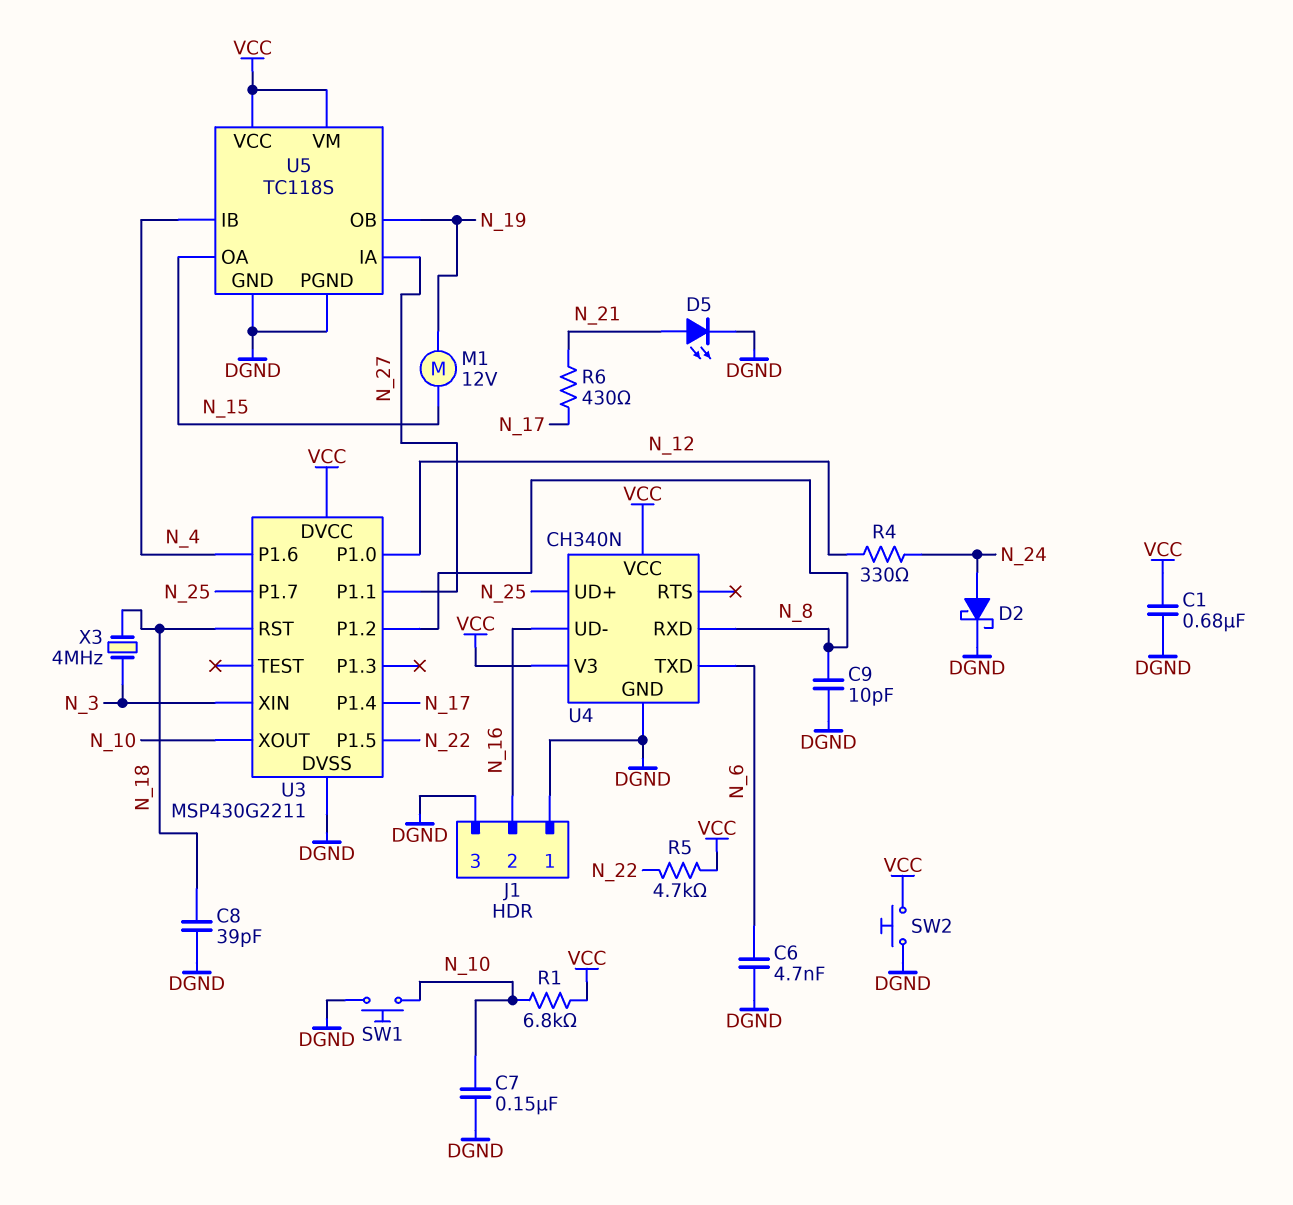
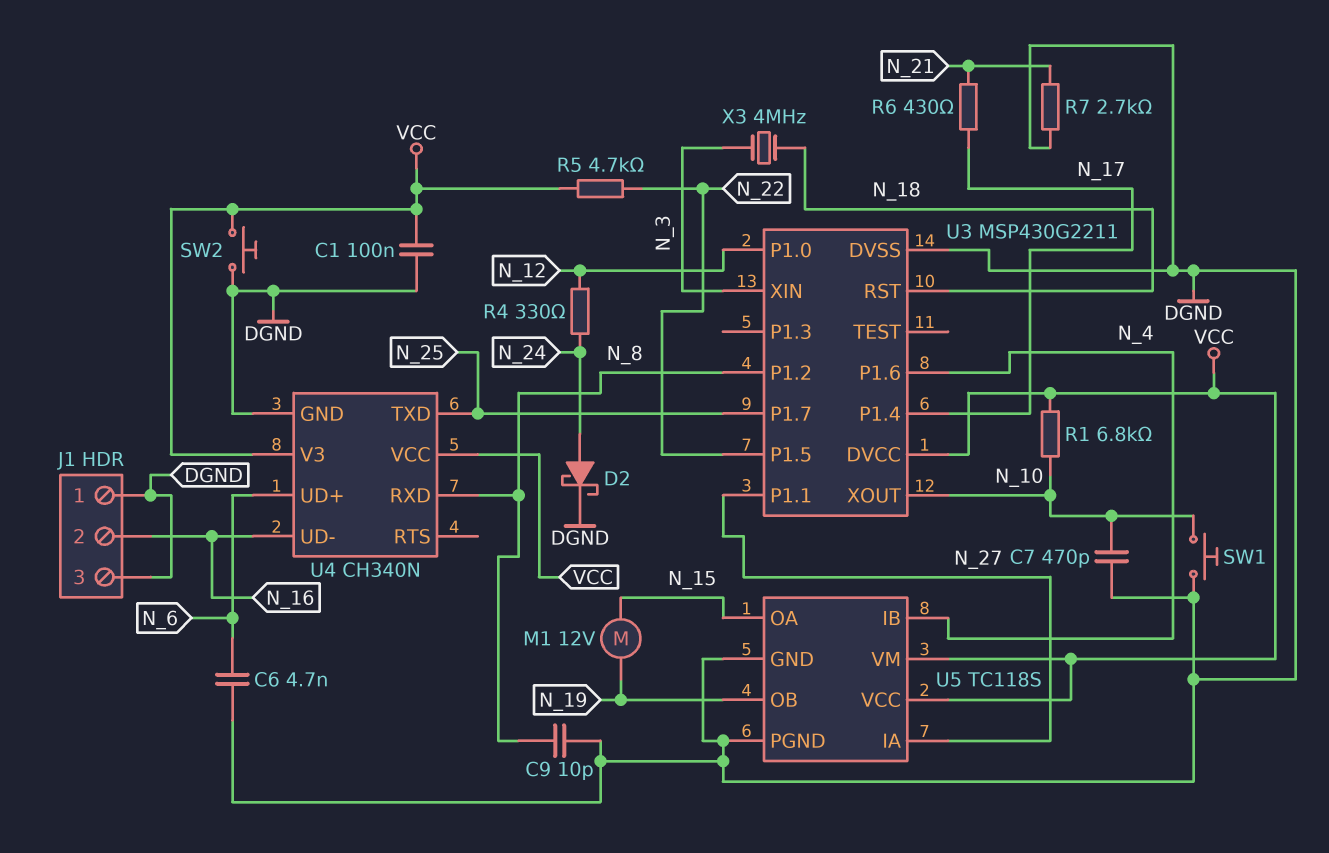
C1: 680nF (DGND, VCC) -> 100nF (DGND, VCC)
C7: 150nF (DGND, N_10) -> 470pF (DGND, N_10)
C8: 39pF (DGND, N_18) -> none
D5: LED (A N_21, K DGND) -> none
R7: none -> 2.7k (DGND, N_21)
U4 pin TXD: N_6 -> N_25
U4 pin UD+: N_25 -> N_6

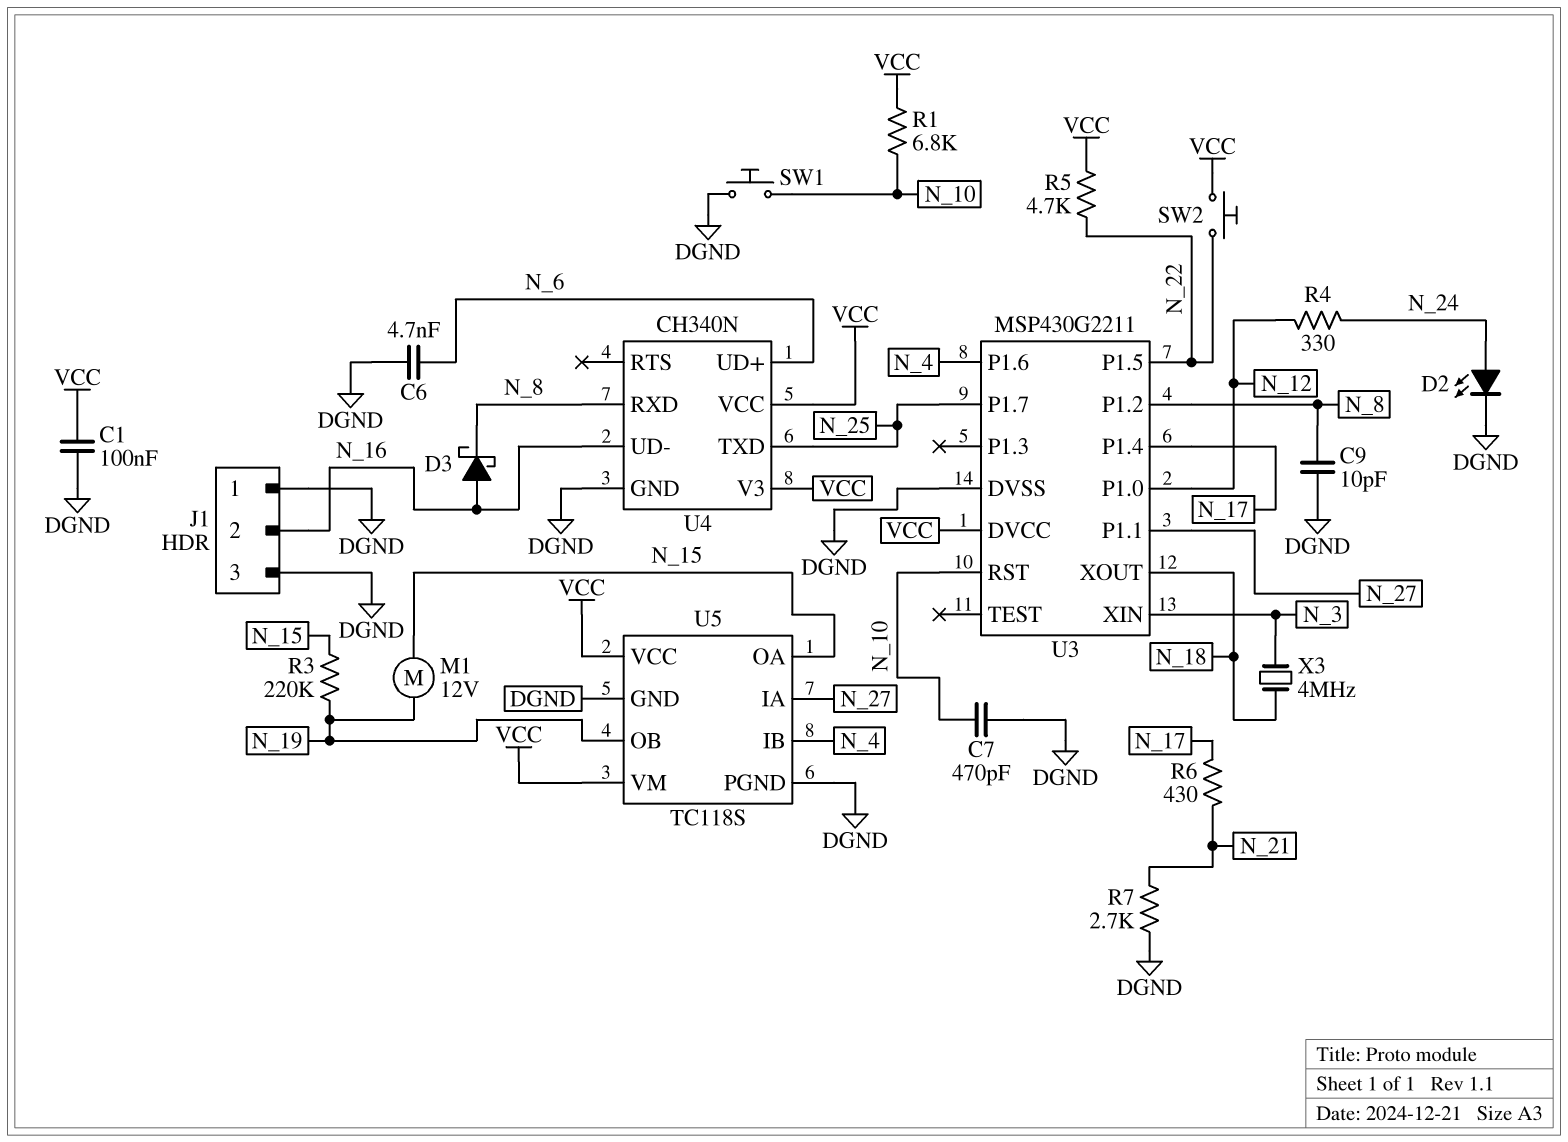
D2: schottky (A N_24, K DGND) -> LED (A N_24, K DGND)
D3: none -> schottky (A N_16, K N_8)
R3: none -> 220k (N_15, N_19)
SW2: button (DGND, VCC) -> button (N_22, VCC)
U3 pin RST: N_18 -> N_10
U3 pin XOUT: N_10 -> N_18

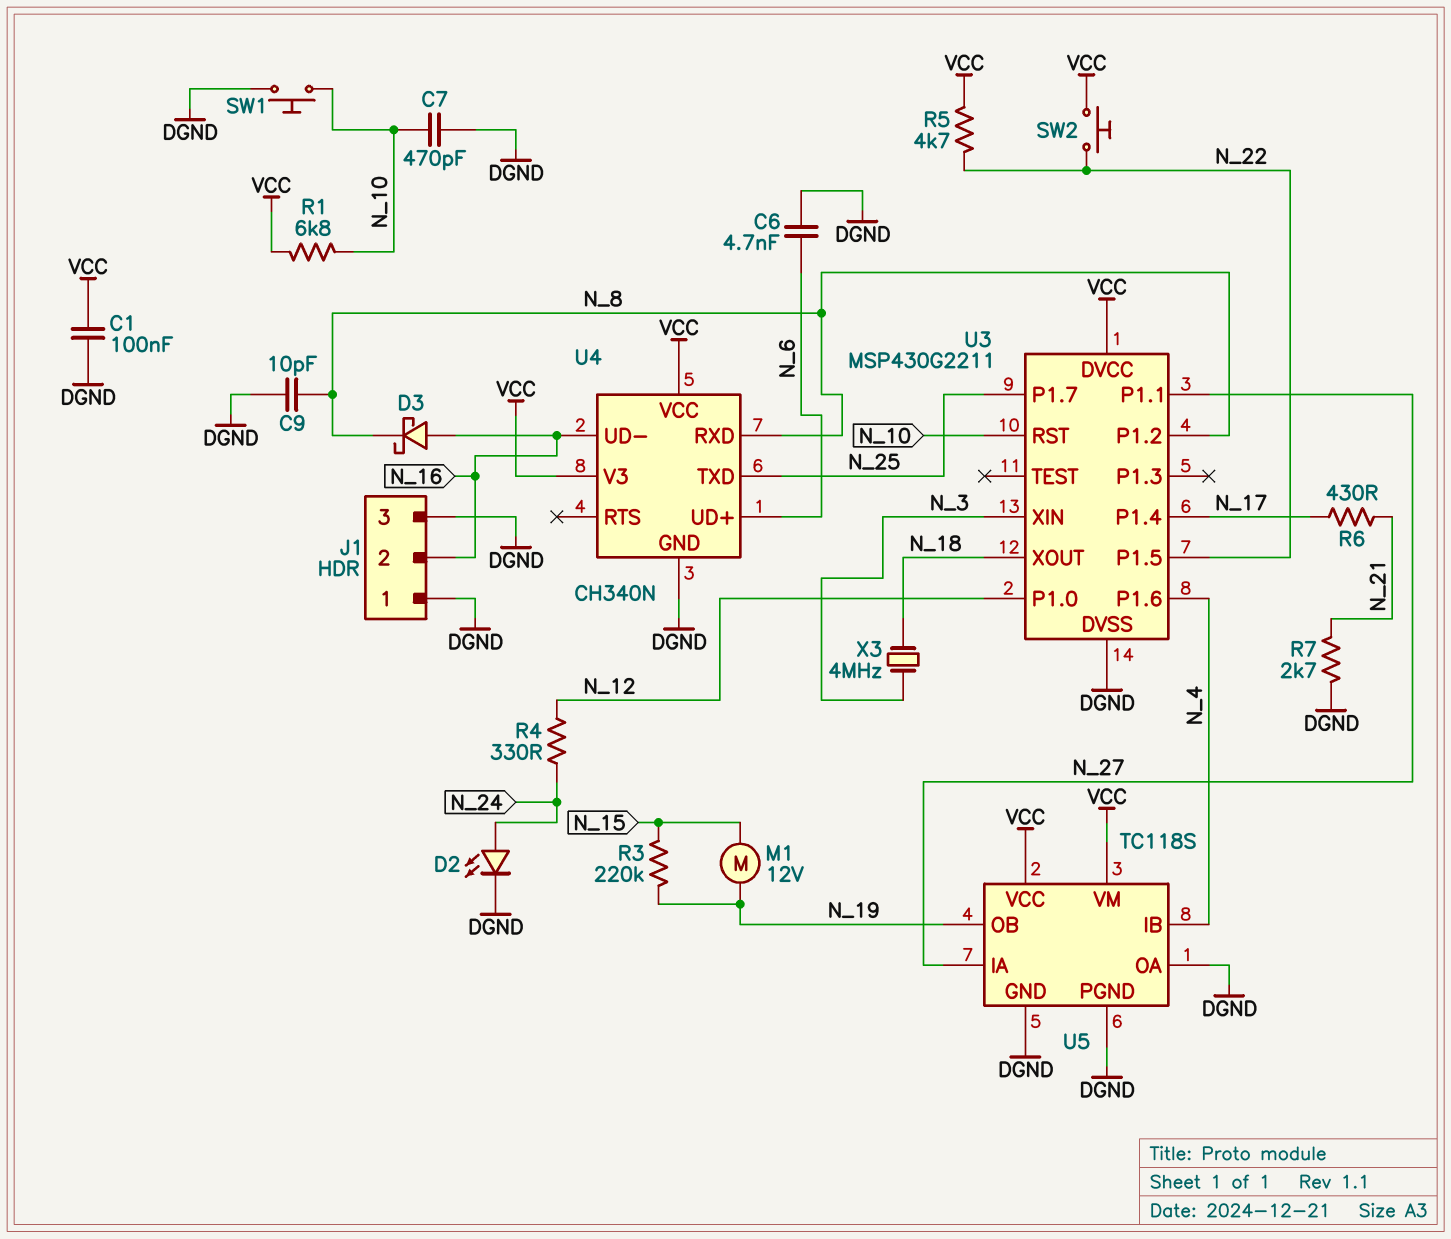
U5 pin OA: N_15 -> DGND

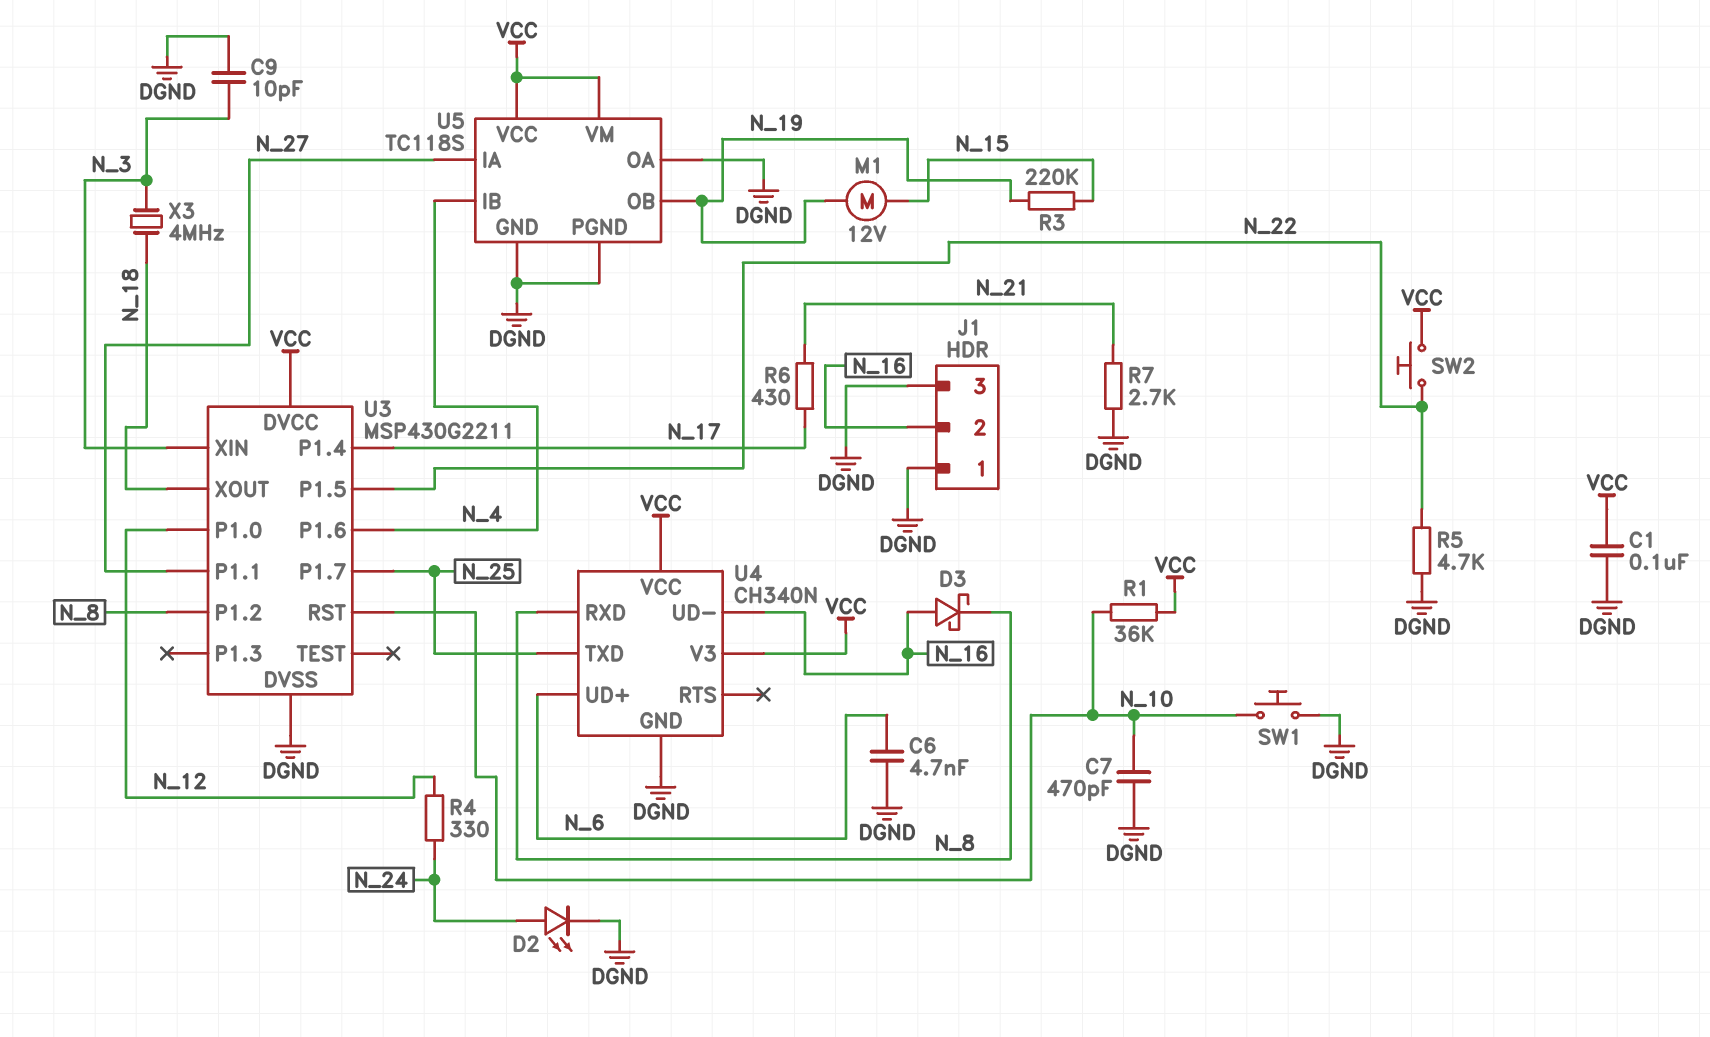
C9: 10pF (DGND, N_8) -> 10pF (DGND, N_3)
R1: 6.8k (N_10, VCC) -> 36k (N_10, VCC)
R5: 4.7k (N_22, VCC) -> 4.7k (DGND, N_22)

